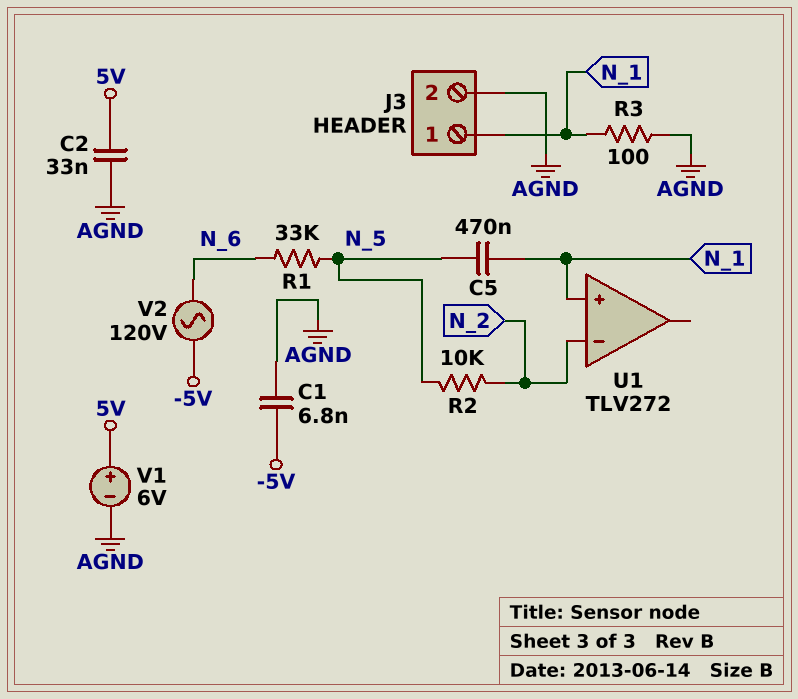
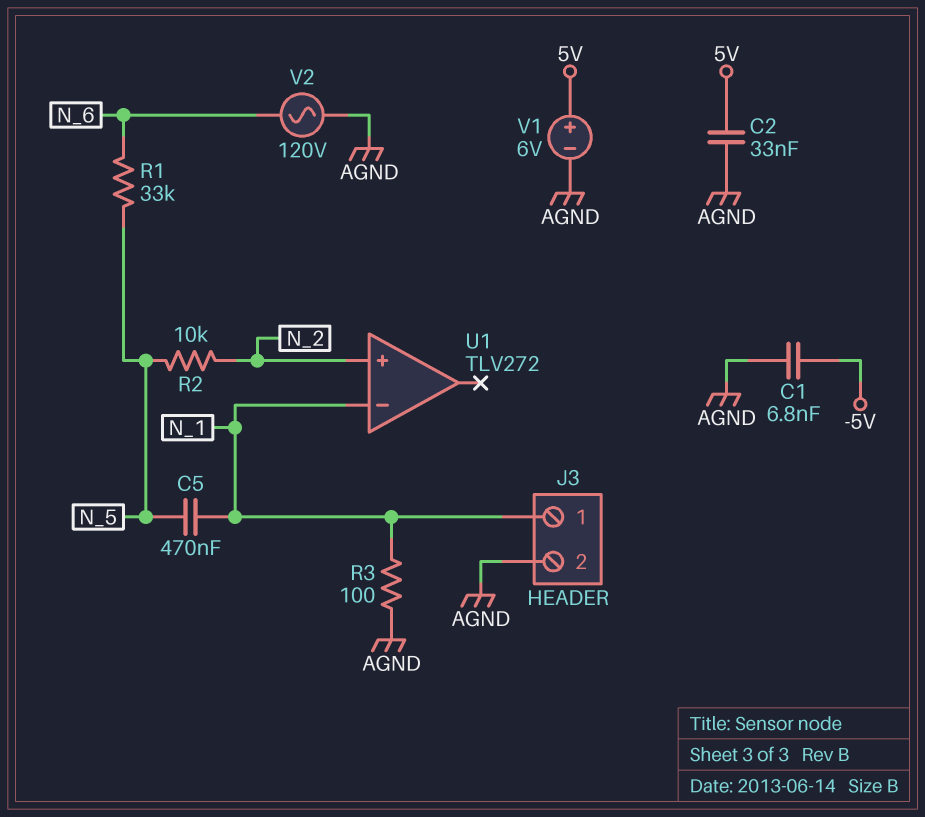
U1 pin in+: N_1 -> N_2
U1 pin in-: N_2 -> N_1
V2: AC 120V (-5V, N_6) -> AC 120V (AGND, N_6)

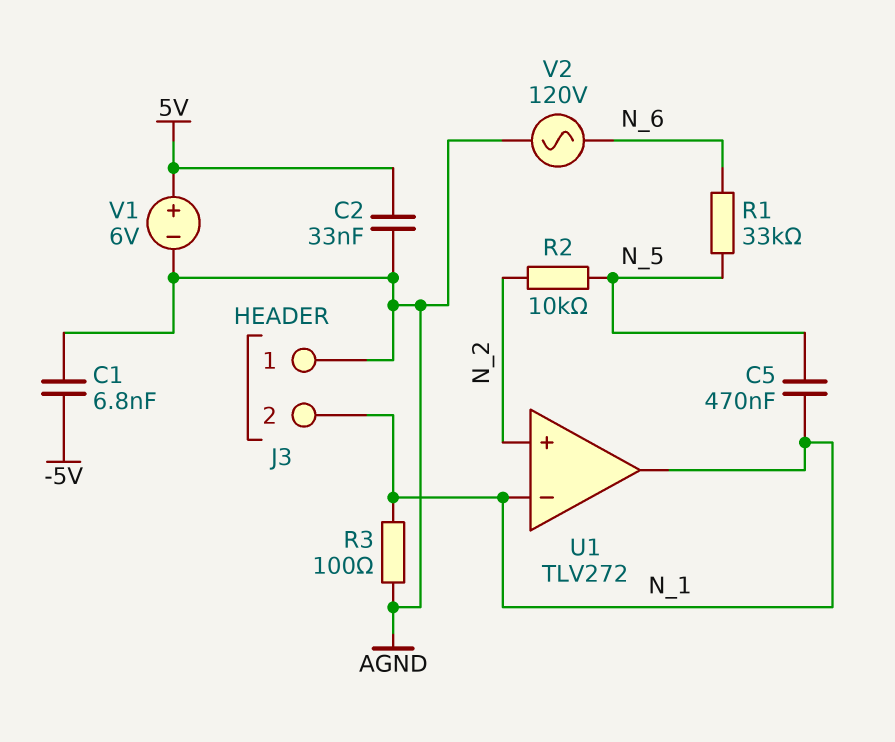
J3 pin 1: N_1 -> AGND
J3 pin 2: AGND -> N_1
U1 pin out: none -> N_1

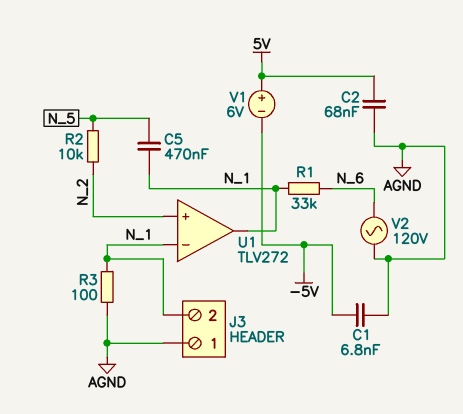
C2: 33nF (5V, AGND) -> 68nF (5V, AGND)
R1: 33k (N_5, N_6) -> 33k (N_1, N_6)
V1: 6V (plus 5V, minus AGND) -> 6V (plus 5V, minus -5V)

